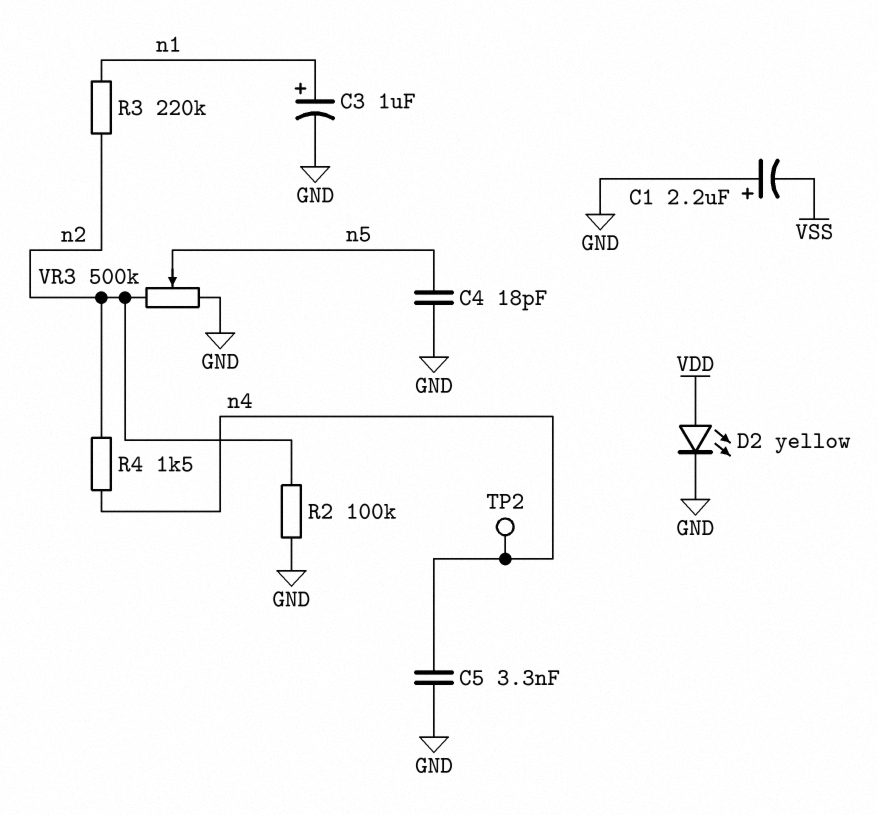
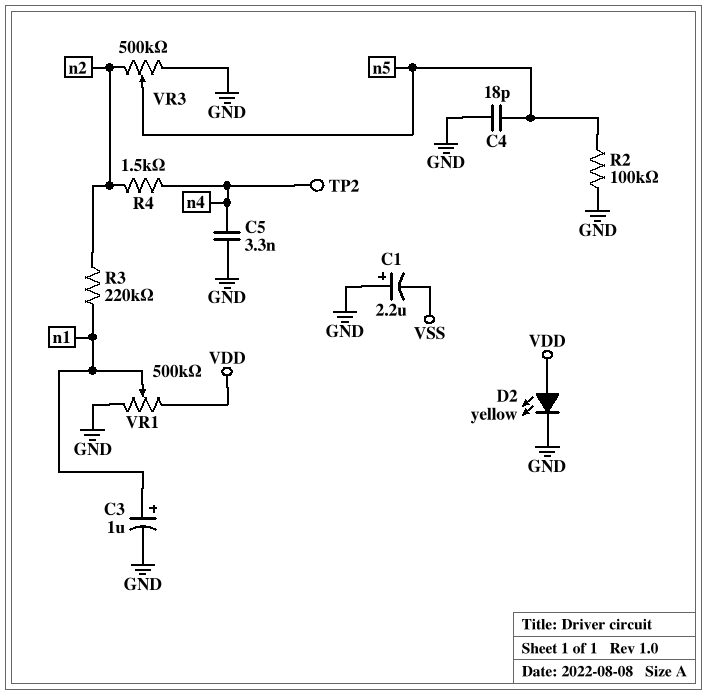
R2: 100k (GND, n2) -> 100k (GND, n5)
VR1: none -> 500k (GND, VDD, wiper n1)

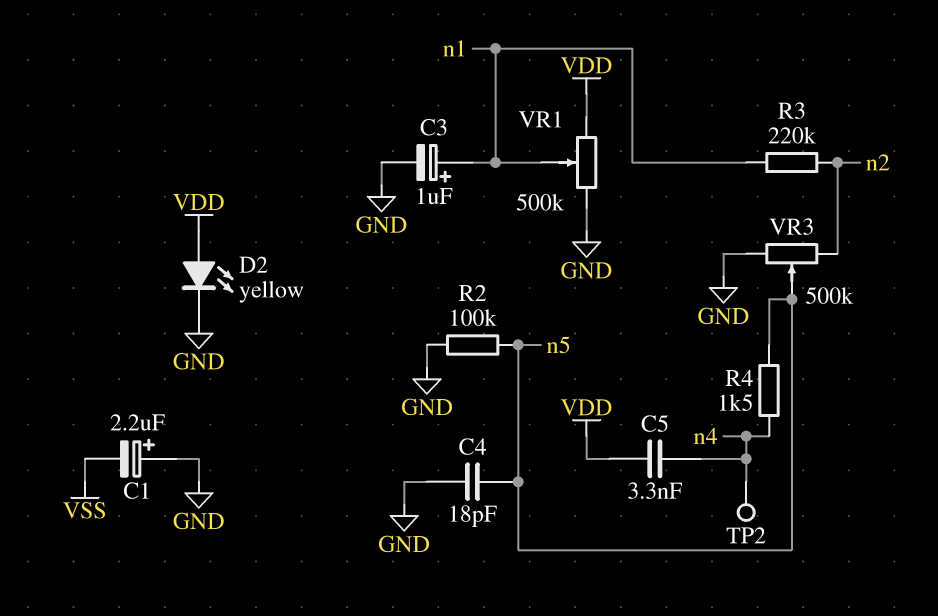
C5: 3.3nF (GND, n4) -> 3.3nF (VDD, n4)
R4: 1.5k (n2, n4) -> 1.5k (n4, n5)

